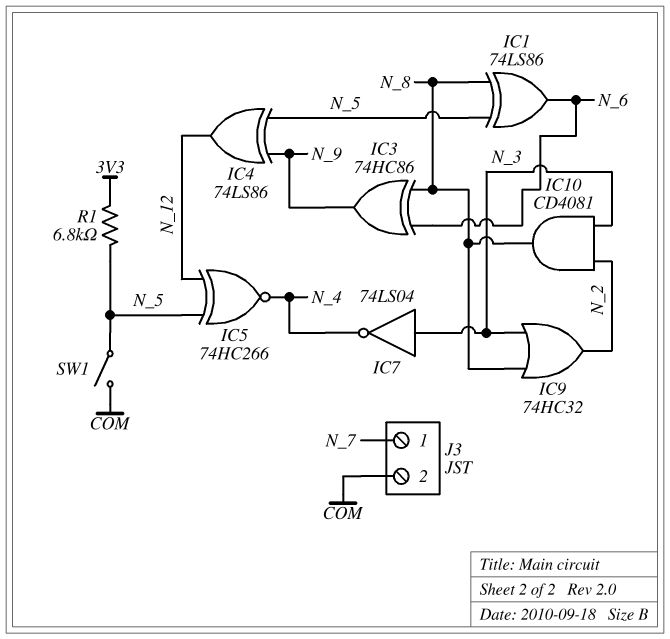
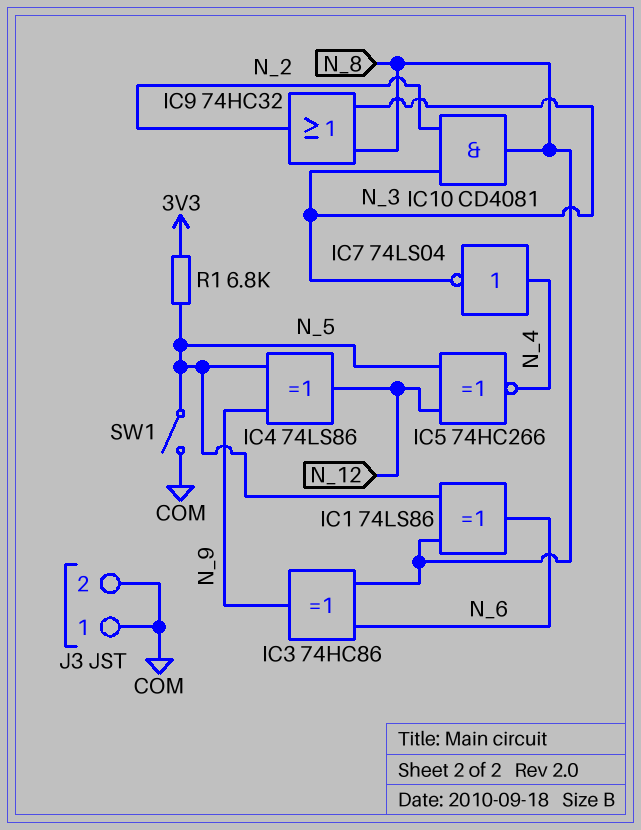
IC7: NOT 74LS04 (in N_3, out N_4) -> NOT 74LS04 (in N_4, out N_3)
J3 pin 1: N_7 -> COM

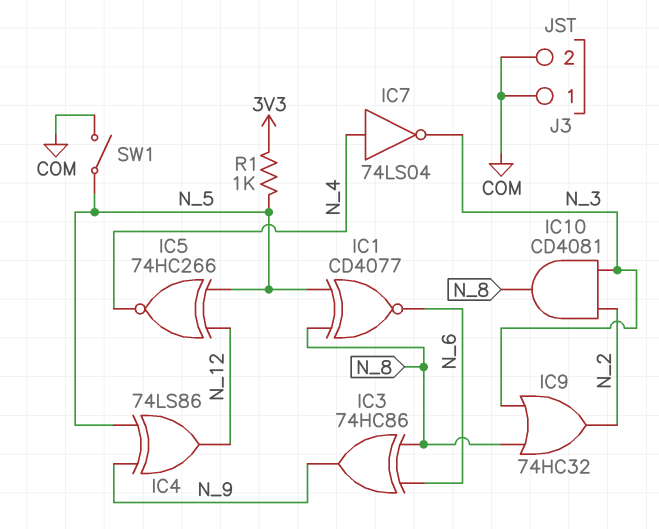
IC1: XOR 74LS86 (in N_5, in N_8, out N_6) -> XNOR CD4077 (in N_5, in N_8, out N_6)
R1: 6.8k (3V3, N_5) -> 1k (3V3, N_5)

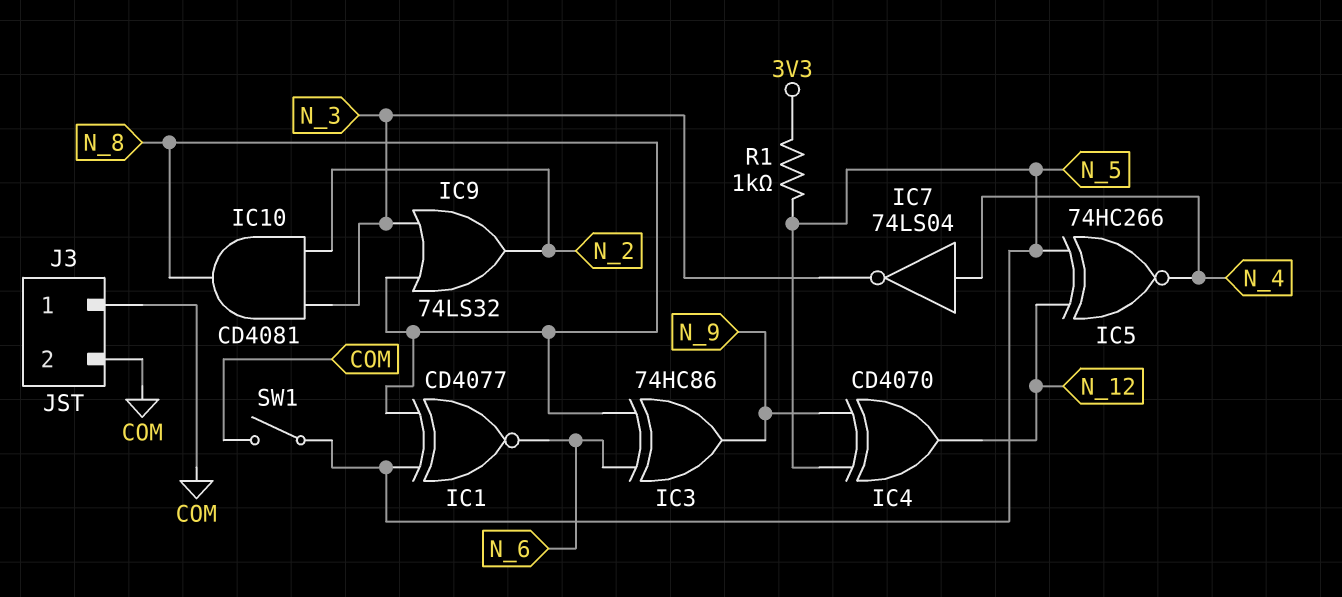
IC4: XOR 74LS86 (in N_5, in N_9, out N_12) -> XOR CD4070 (in N_5, in N_9, out N_12)
IC9: OR 74HC32 (in N_3, in N_8, out N_2) -> OR 74LS32 (in N_3, in N_8, out N_2)

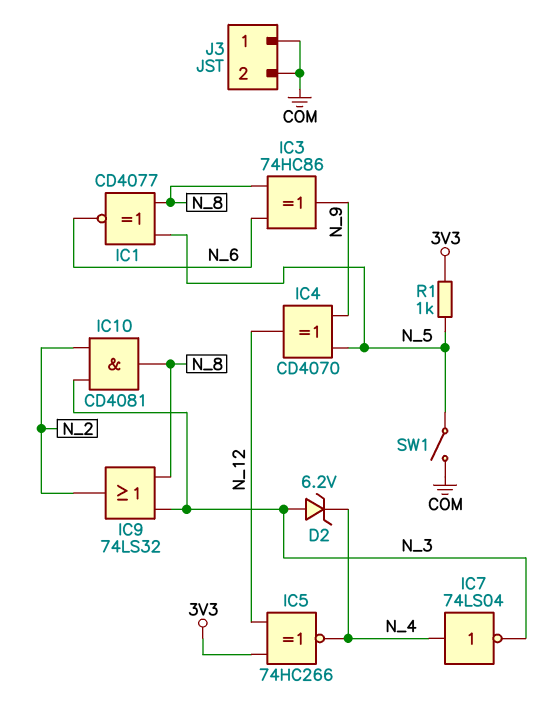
D2: none -> zener 6.2V (A N_3, K N_4)
IC5: XNOR 74HC266 (in N_5, in N_12, out N_4) -> XNOR 74HC266 (in 3V3, in N_12, out N_4)

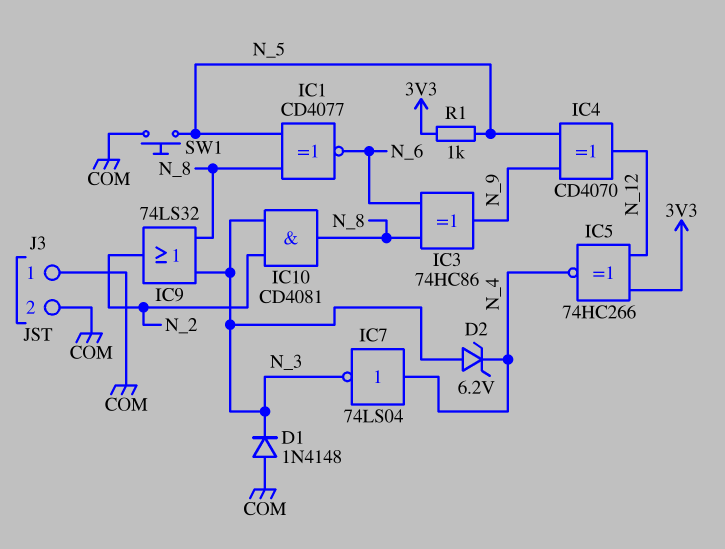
D1: none -> diode 1N4148 (A COM, K N_3)
SW1: switch (COM, N_5) -> button (COM, N_5)

